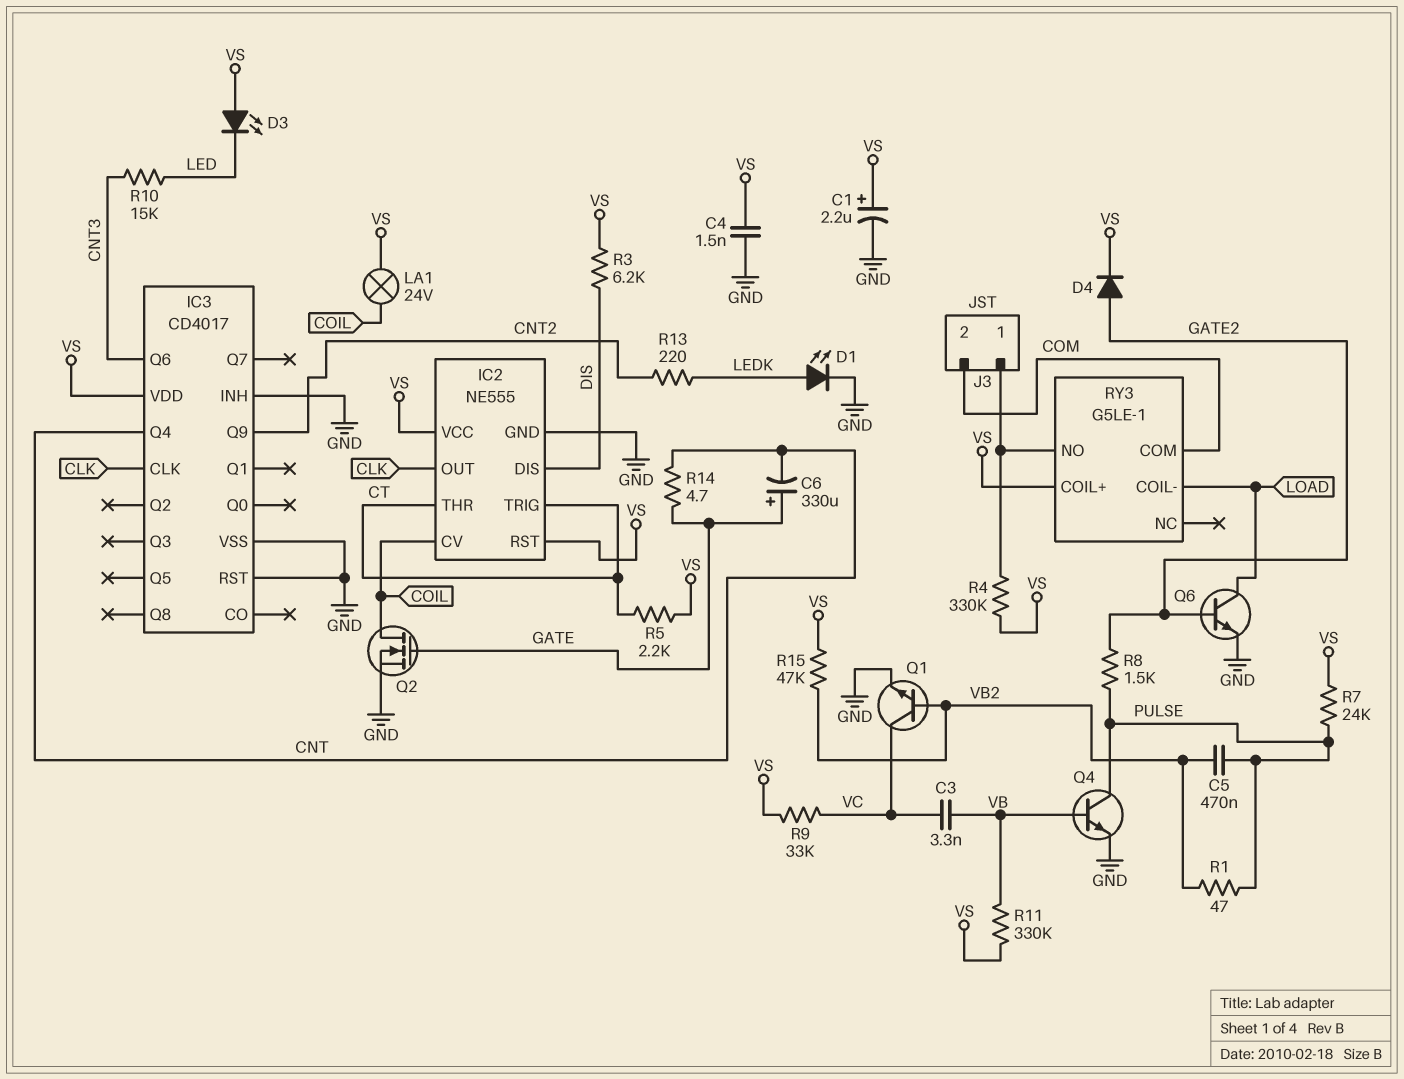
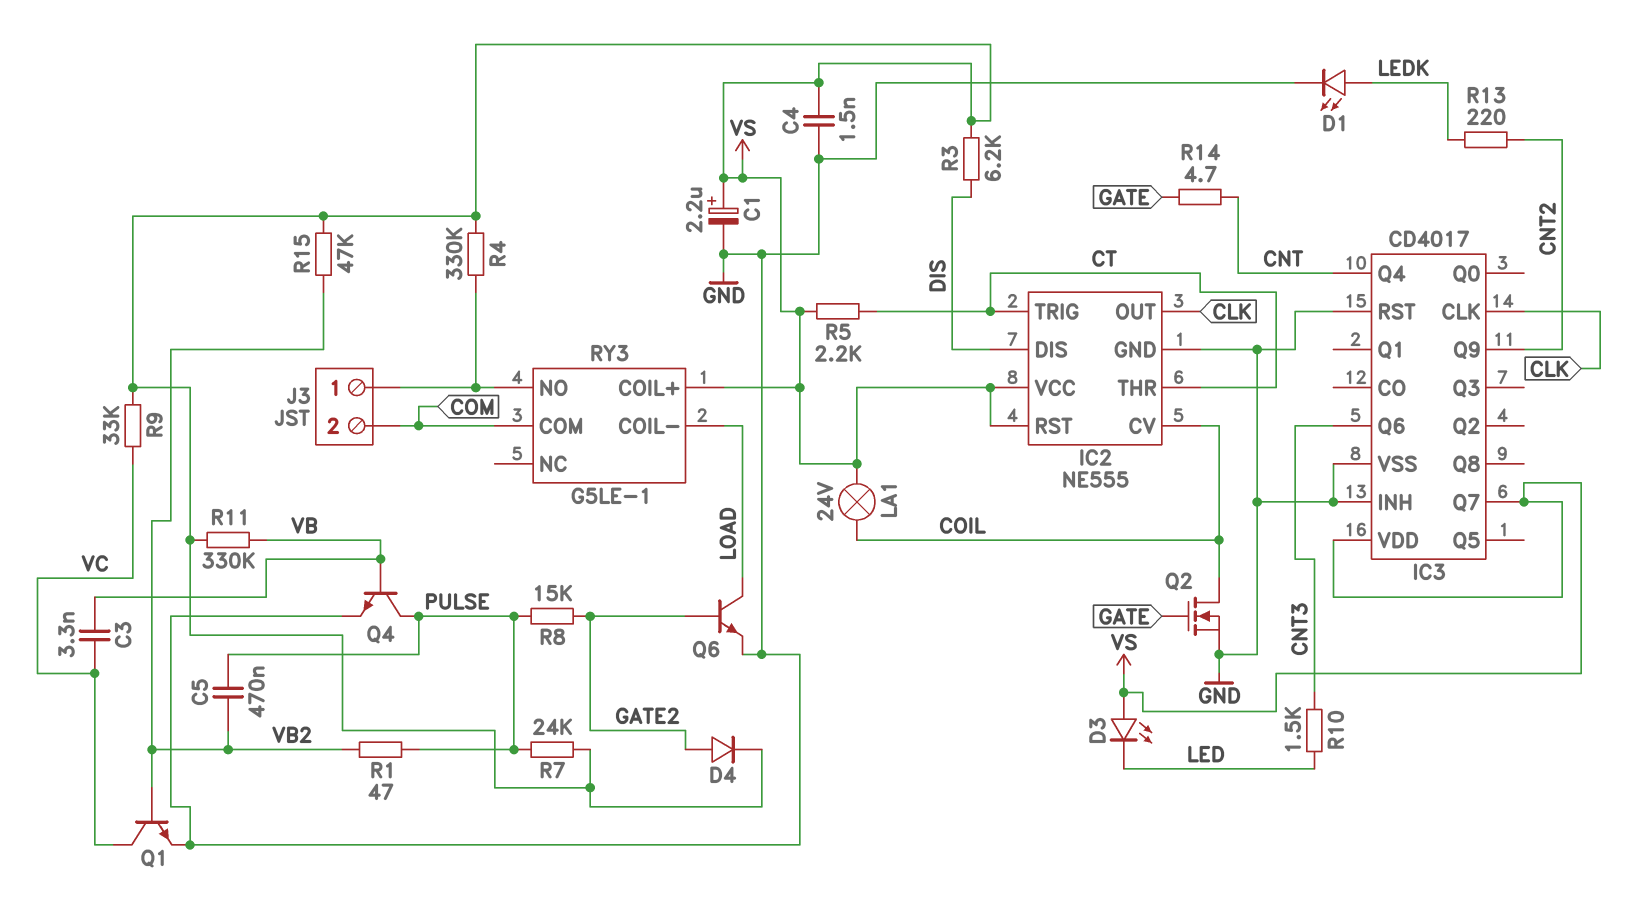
C6: 330uF (plus GATE, minus CNT) -> none
IC3 pin Q7: none -> VS
R8: 1.5k (GATE2, PULSE) -> 15k (GATE2, PULSE)
R10: 15k (CNT3, LED) -> 1.5k (CNT3, LED)

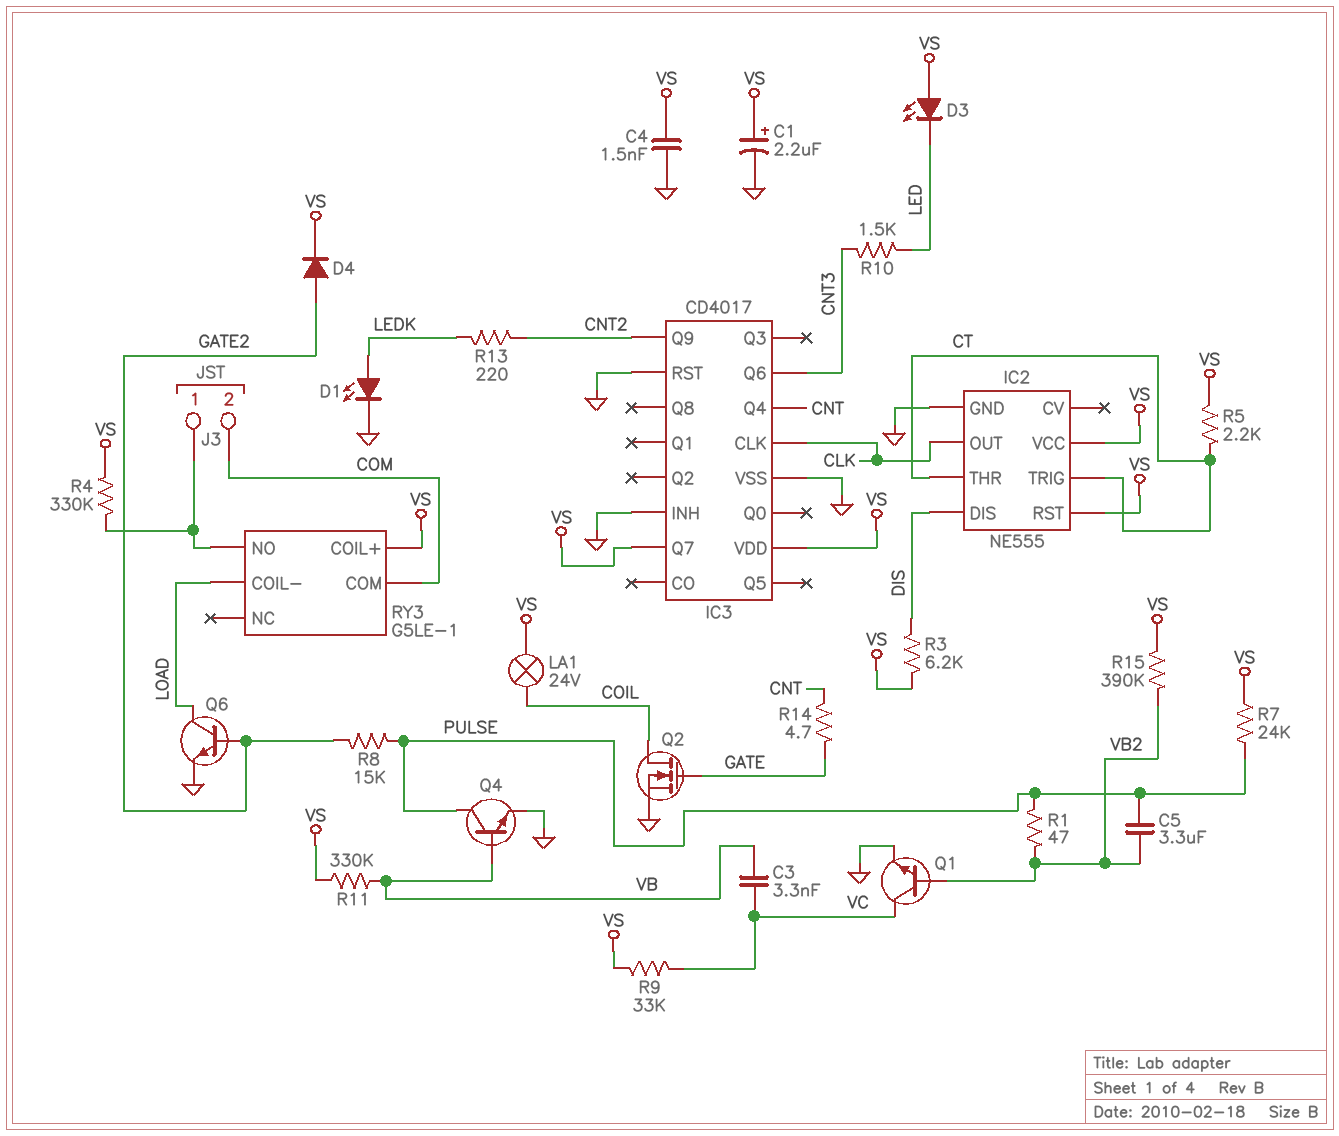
C5: 470nF (PULSE, VB2) -> 3.3uF (PULSE, VB2)
IC2 pin CV: COIL -> none
R15: 47k (VB2, VS) -> 390k (VB2, VS)

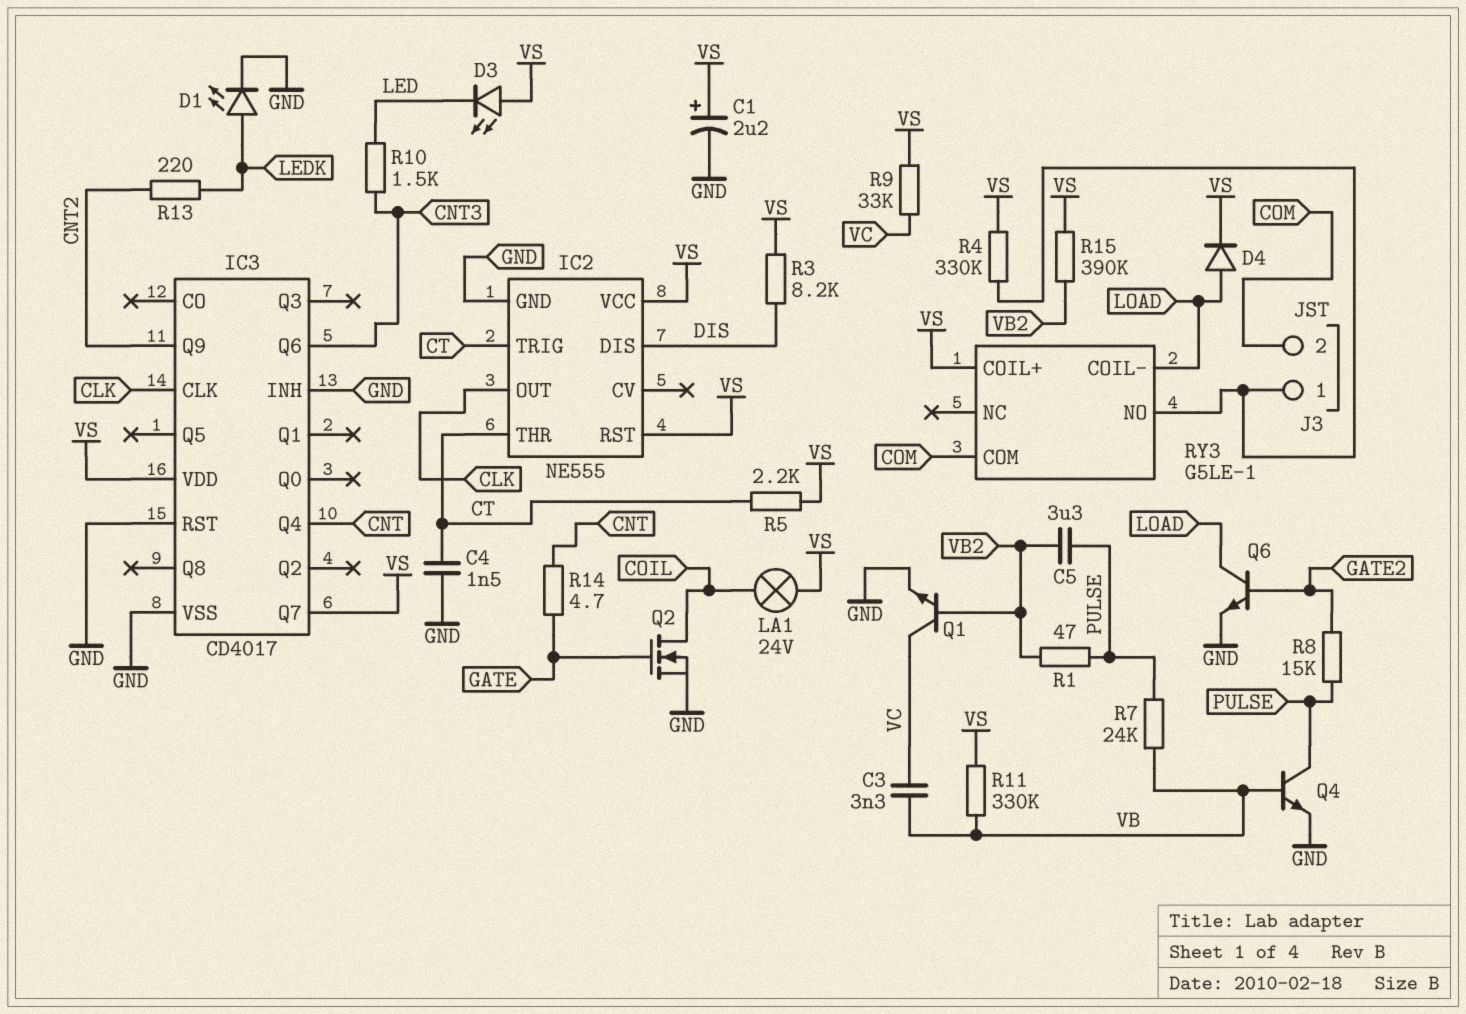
C4: 1.5nF (GND, VS) -> 1.5nF (CT, GND)
D4: diode (A GATE2, K VS) -> diode (A LOAD, K VS)
R3: 6.2k (DIS, VS) -> 8.2k (DIS, VS)
R7: 24k (PULSE, VS) -> 24k (PULSE, VB)

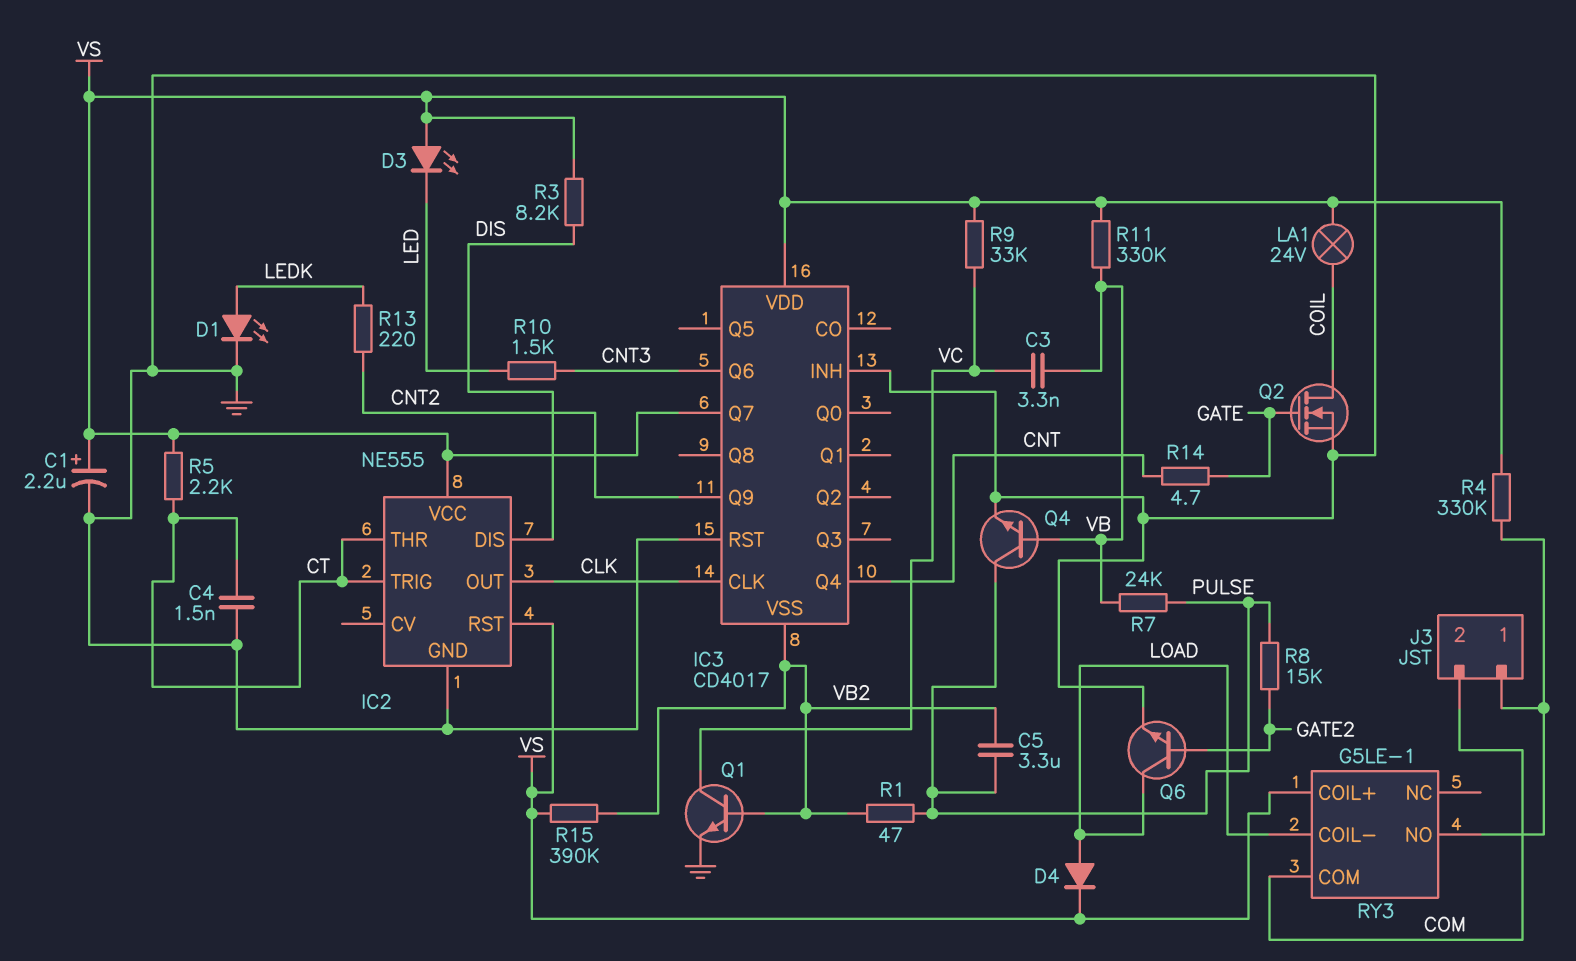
IC3 pin VSS: GND -> VB2

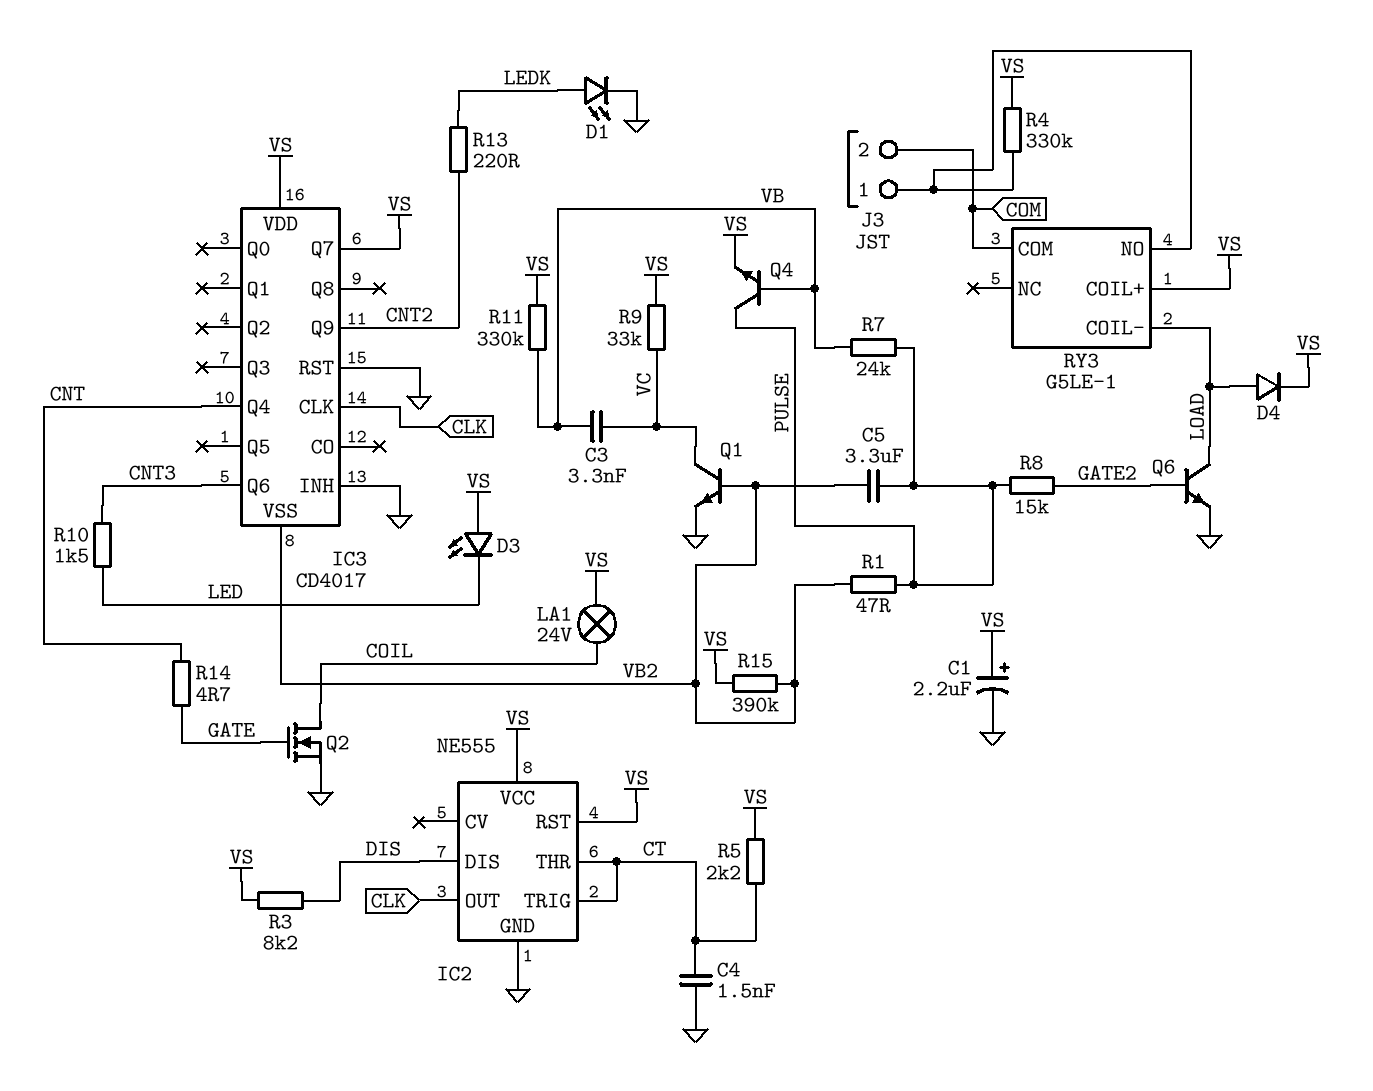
Q4: NPN (B VB, C PULSE, E GND) -> NPN (B VB, C PULSE, E VS)

